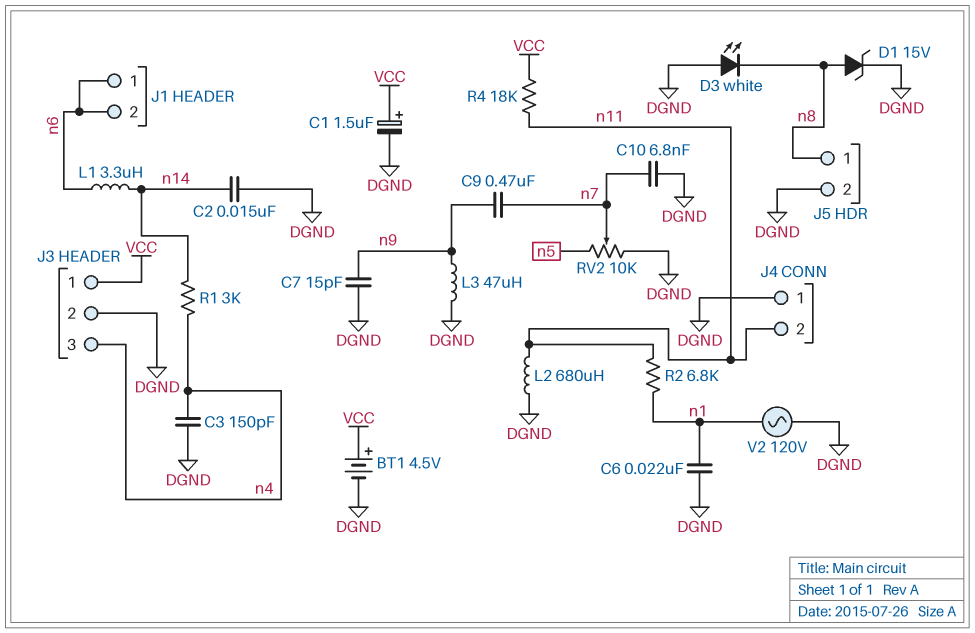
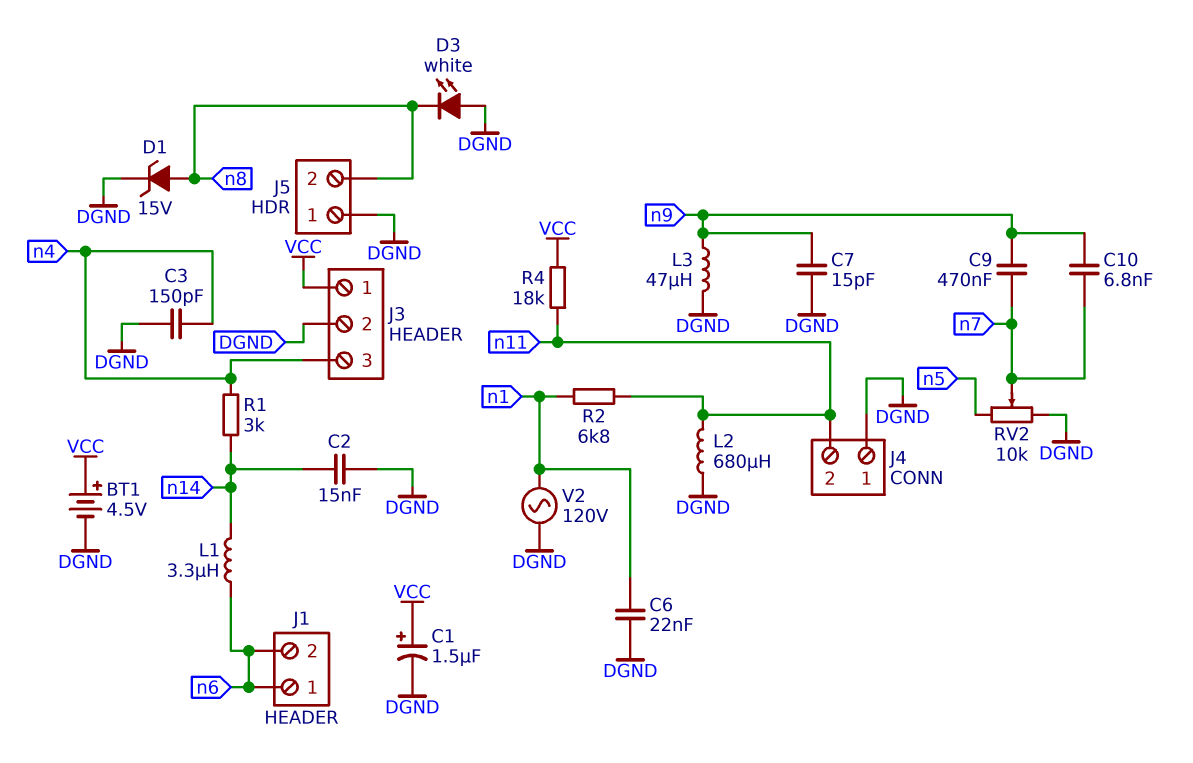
C10: 6.8nF (DGND, n7) -> 6.8nF (n7, n9)
J5 pin 1: n8 -> DGND
J5 pin 2: DGND -> n8

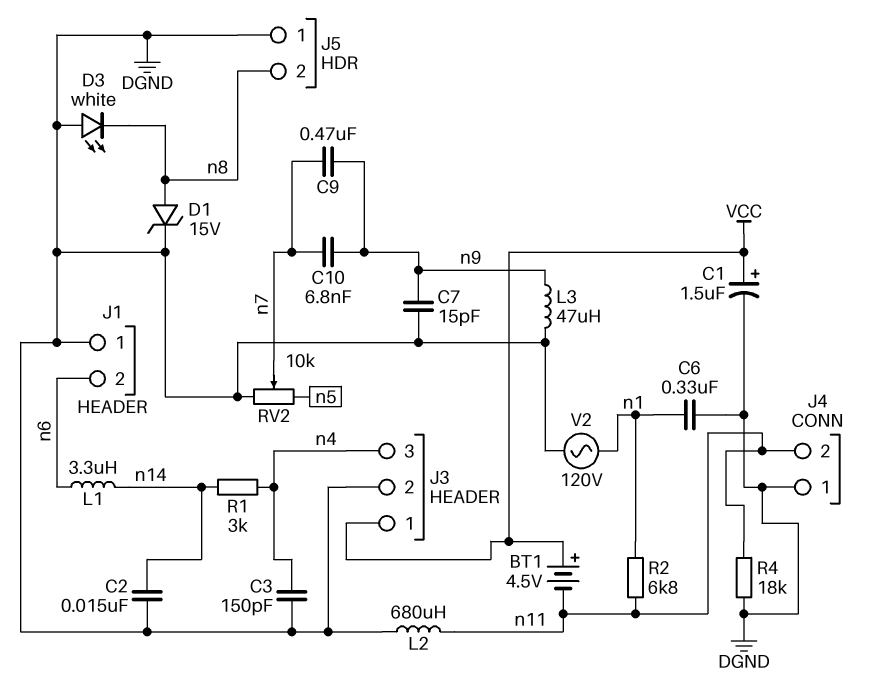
BT1: 4.5V (plus VCC, minus DGND) -> 4.5V (plus VCC, minus n11)
C6: 22nF (DGND, n1) -> 330nF (DGND, n1)
J1 pin 1: n6 -> DGND
R4: 18k (VCC, n11) -> 18k (DGND, n11)

